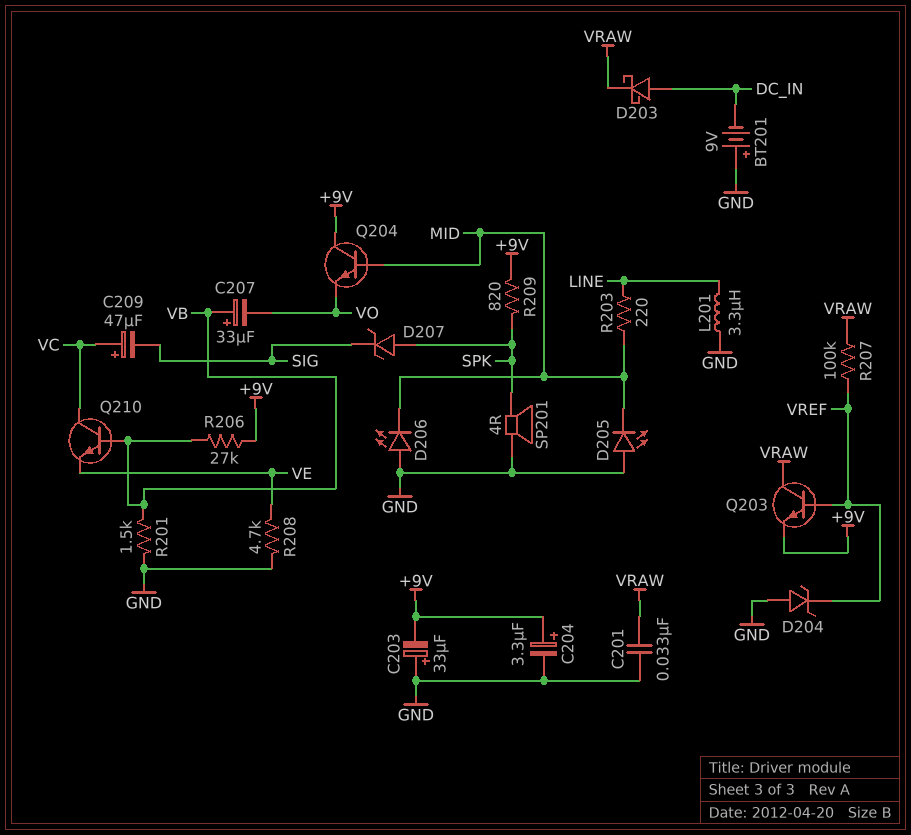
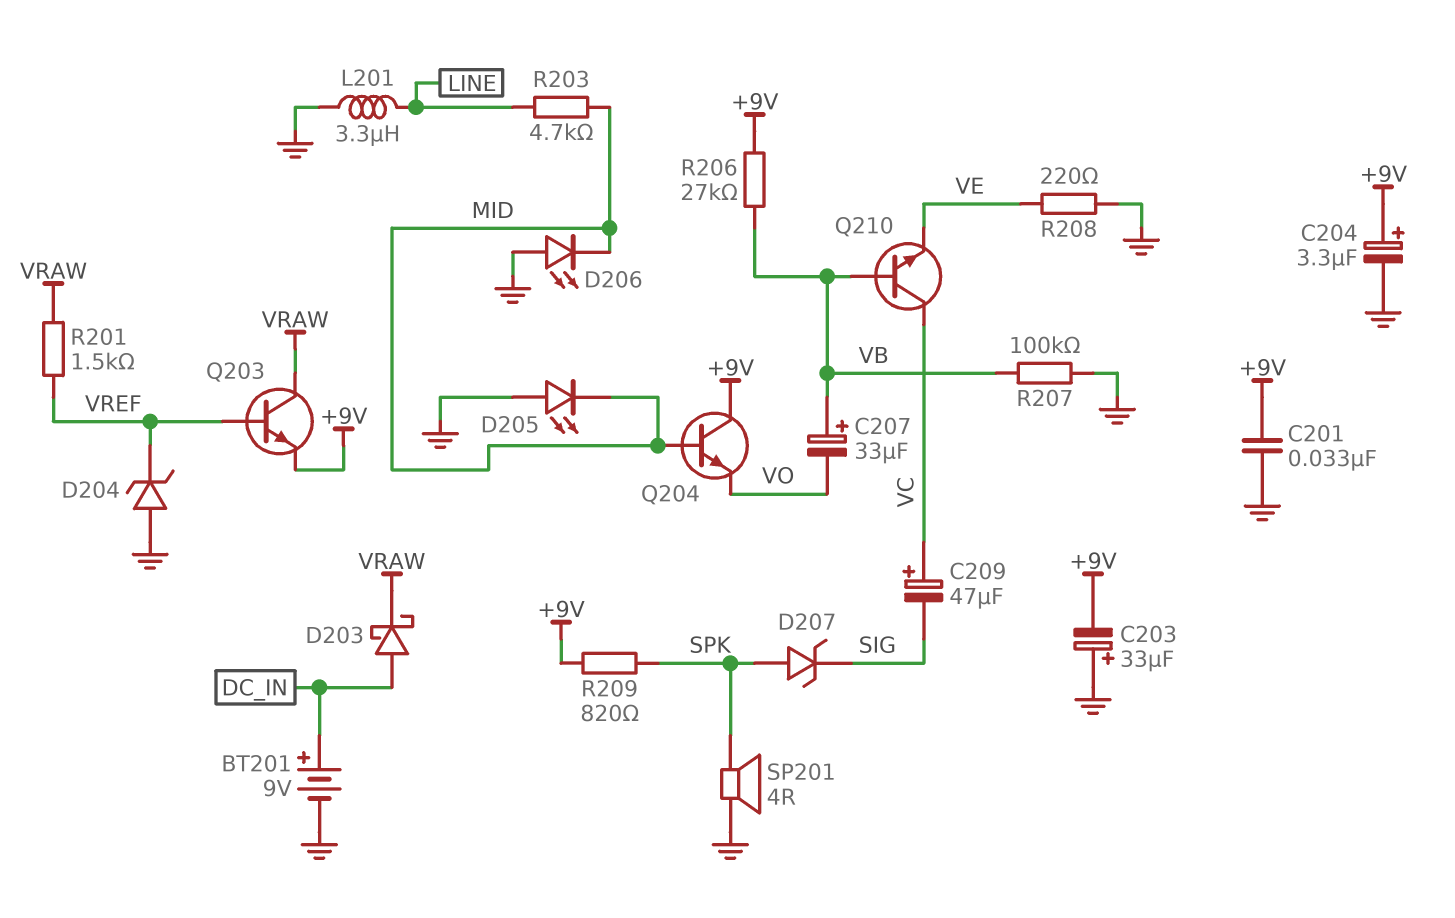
BT201: 9V (plus GND, minus DC_IN) -> 9V (plus DC_IN, minus GND)
C201: 33nF (GND, VRAW) -> 33nF (+9V, GND)
R201: 1.5k (GND, VB) -> 1.5k (VRAW, VREF)
R203: 220 (LINE, MID) -> 4.7k (LINE, MID)
R207: 100k (VRAW, VREF) -> 100k (GND, VB)
R208: 4.7k (GND, VE) -> 220 (GND, VE)

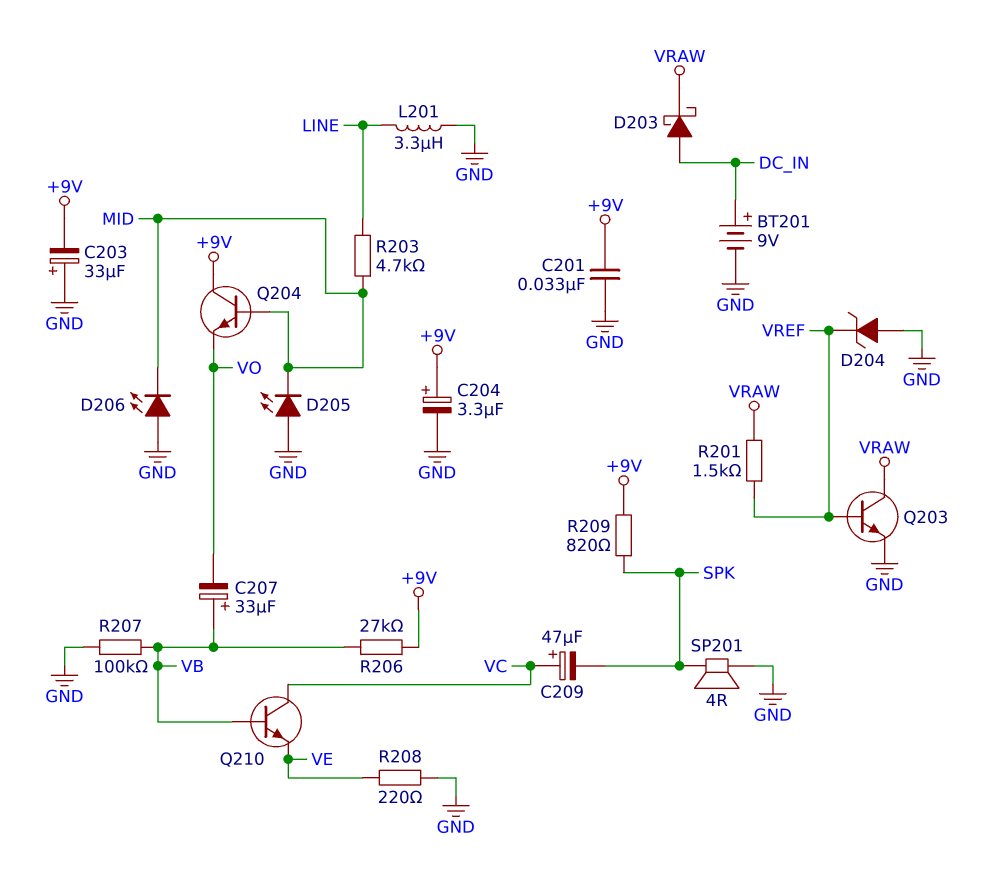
C209: 47uF (plus VC, minus SIG) -> 47uF (plus VC, minus SPK)
D207: zener (A SPK, K SIG) -> none
Q203: NPN (B VREF, C VRAW, E +9V) -> NPN (B VREF, C VRAW, E GND)

